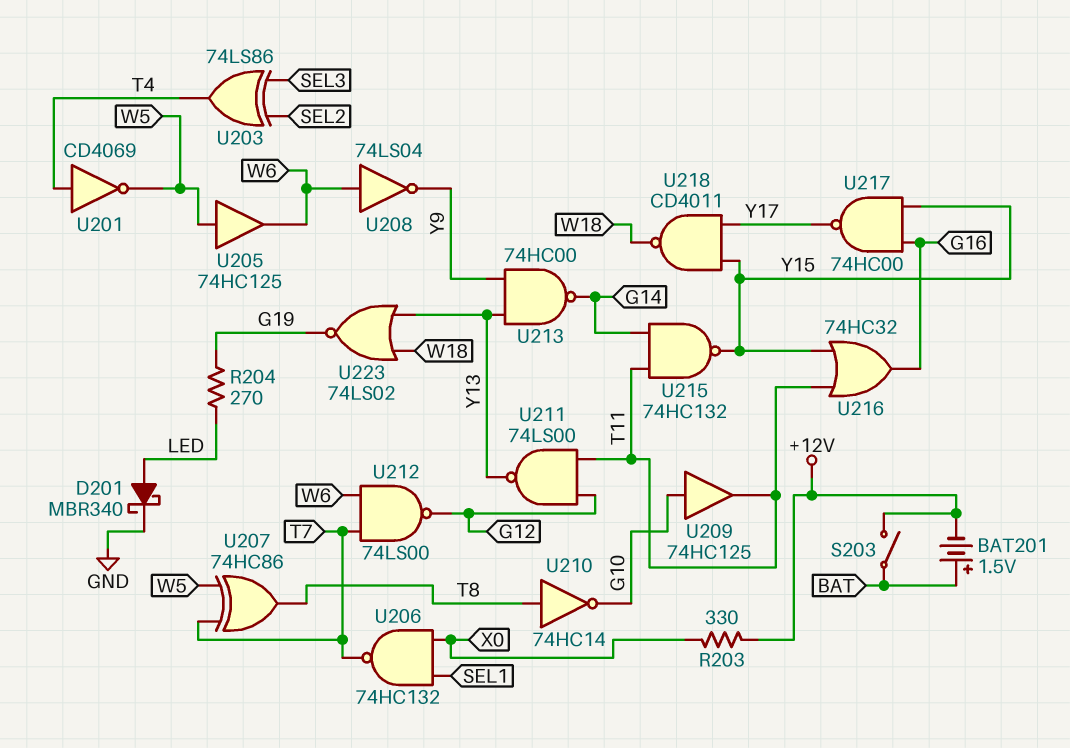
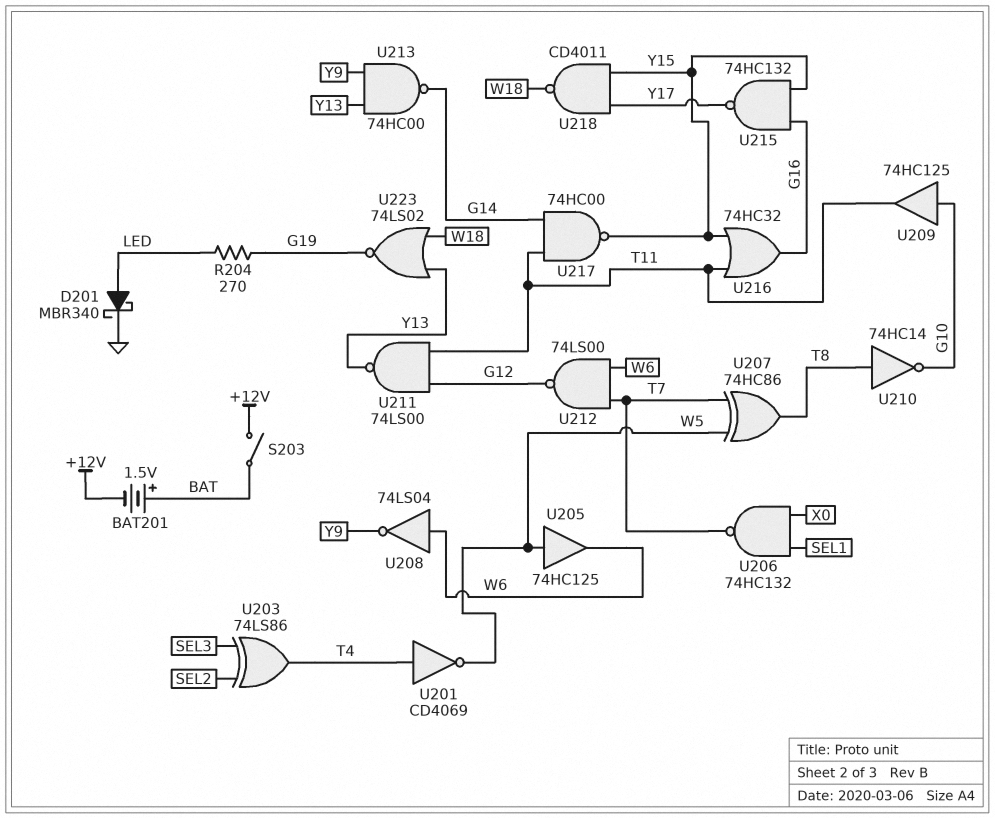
R203: 330 (+12V, X0) -> none
U215: NAND 74HC132 (in G14, in T11, out Y15) -> NAND 74HC132 (in G16, in Y15, out Y17)
U217: NAND 74HC00 (in G16, in Y15, out Y17) -> NAND 74HC00 (in G14, in T11, out Y15)

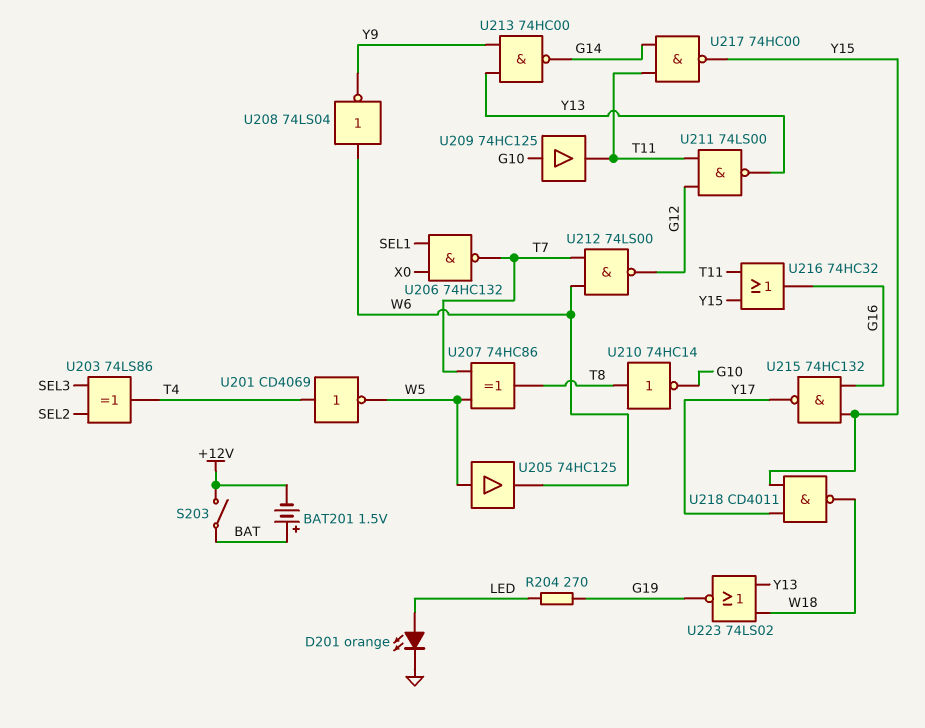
D201: schottky MBR340 (A LED, K GND) -> LED orange (A LED, K GND)

